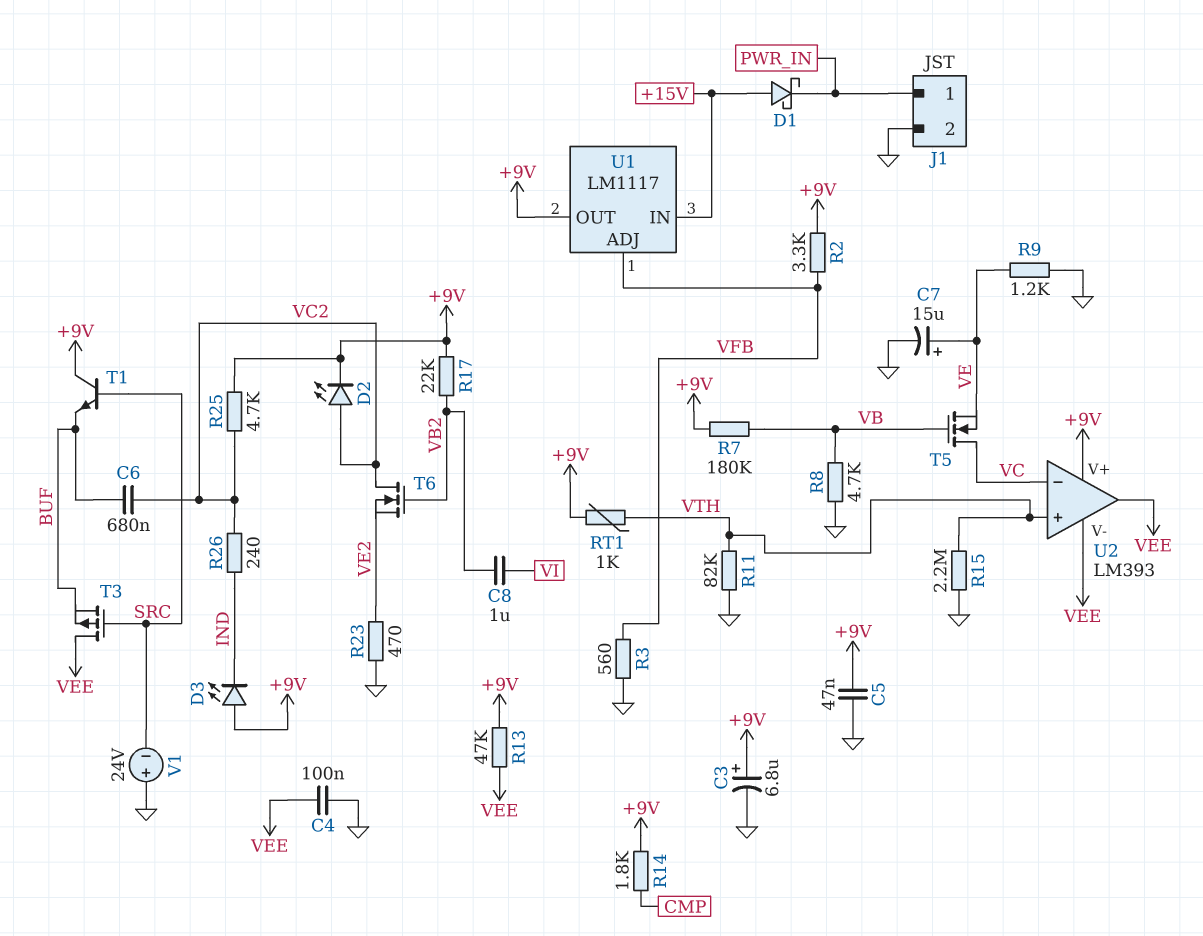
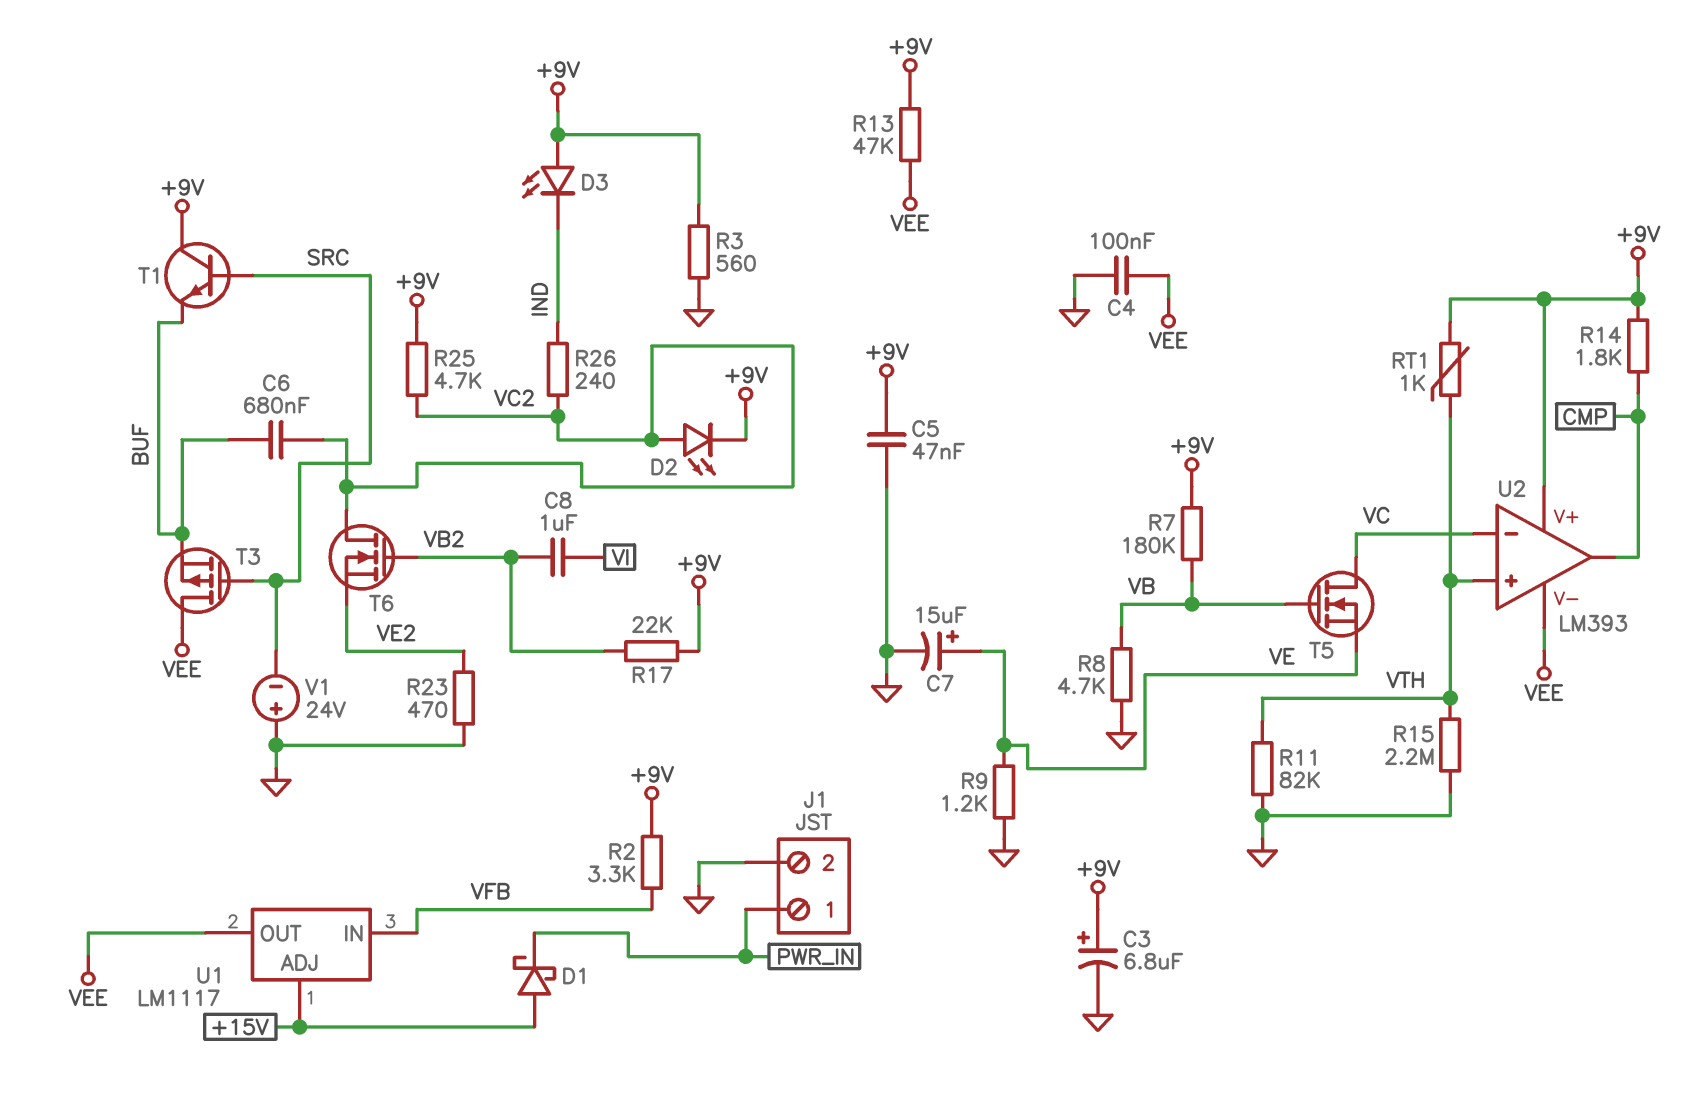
R3: 560 (GND, VFB) -> 560 (+9V, GND)
U1 pin ADJ: VFB -> +15V
U1 pin IN: +15V -> VFB
U1 pin OUT: +9V -> VEE
U2 pin out: VEE -> CMP

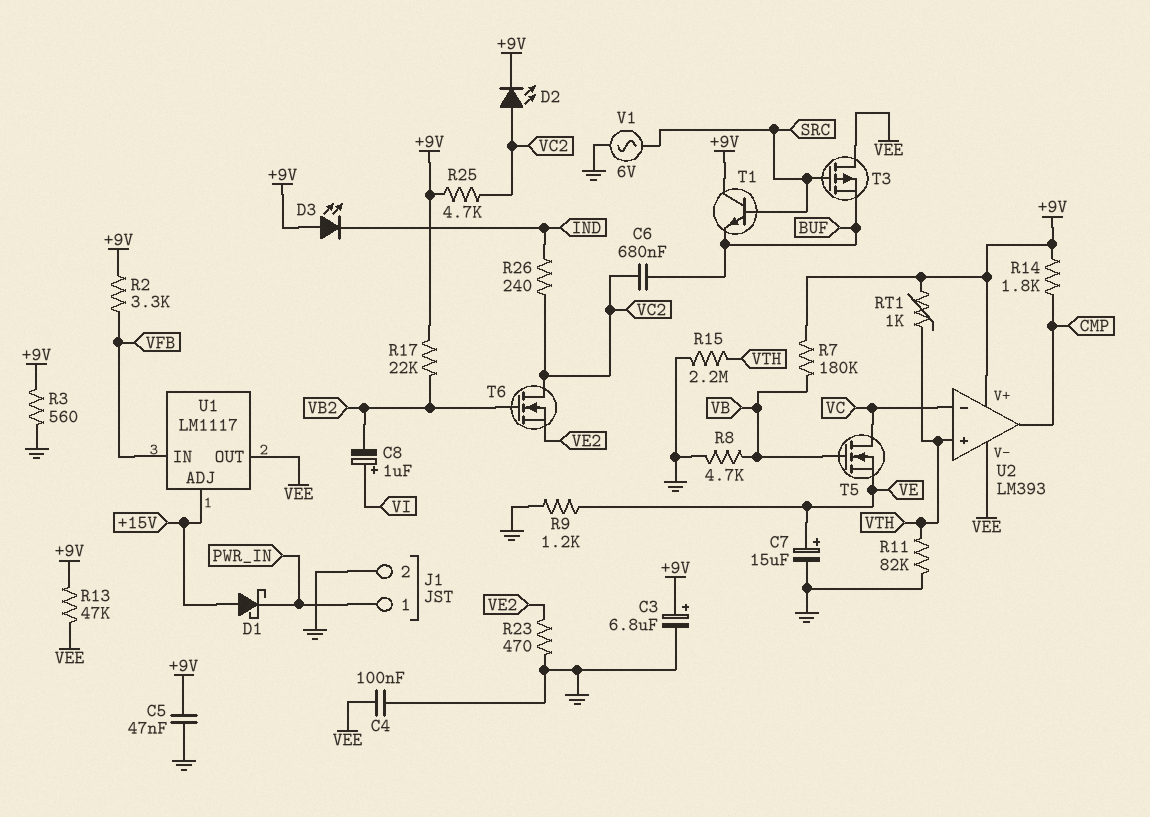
C8: 1uF (VB2, VI) -> 1uF (plus VI, minus VB2)
V1: 24V (plus GND, minus SRC) -> AC 6V (GND, SRC)

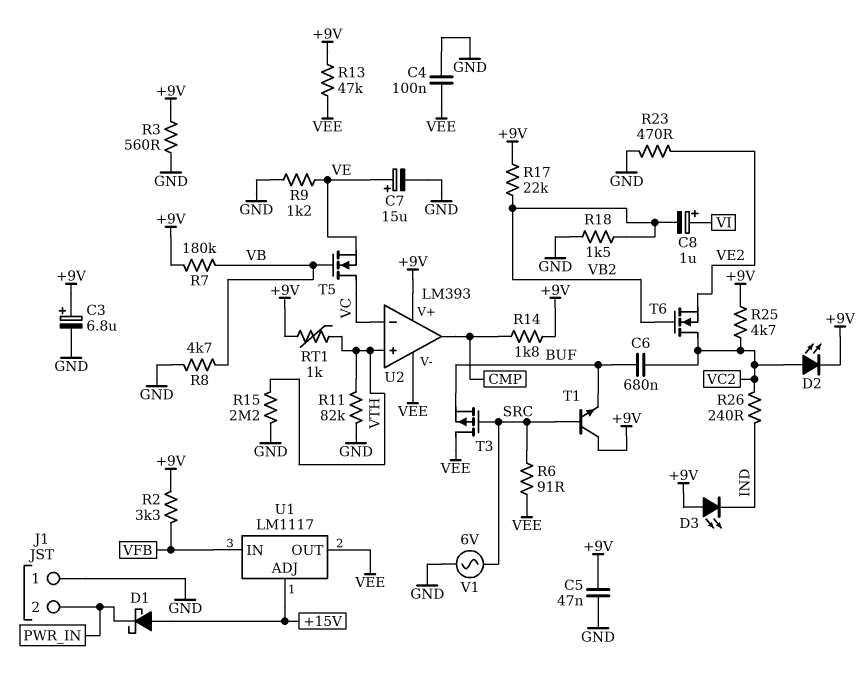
J1 pin 1: PWR_IN -> GND
J1 pin 2: GND -> PWR_IN
R6: none -> 91 (SRC, VEE)
R18: none -> 1.5k (GND, VB2)

